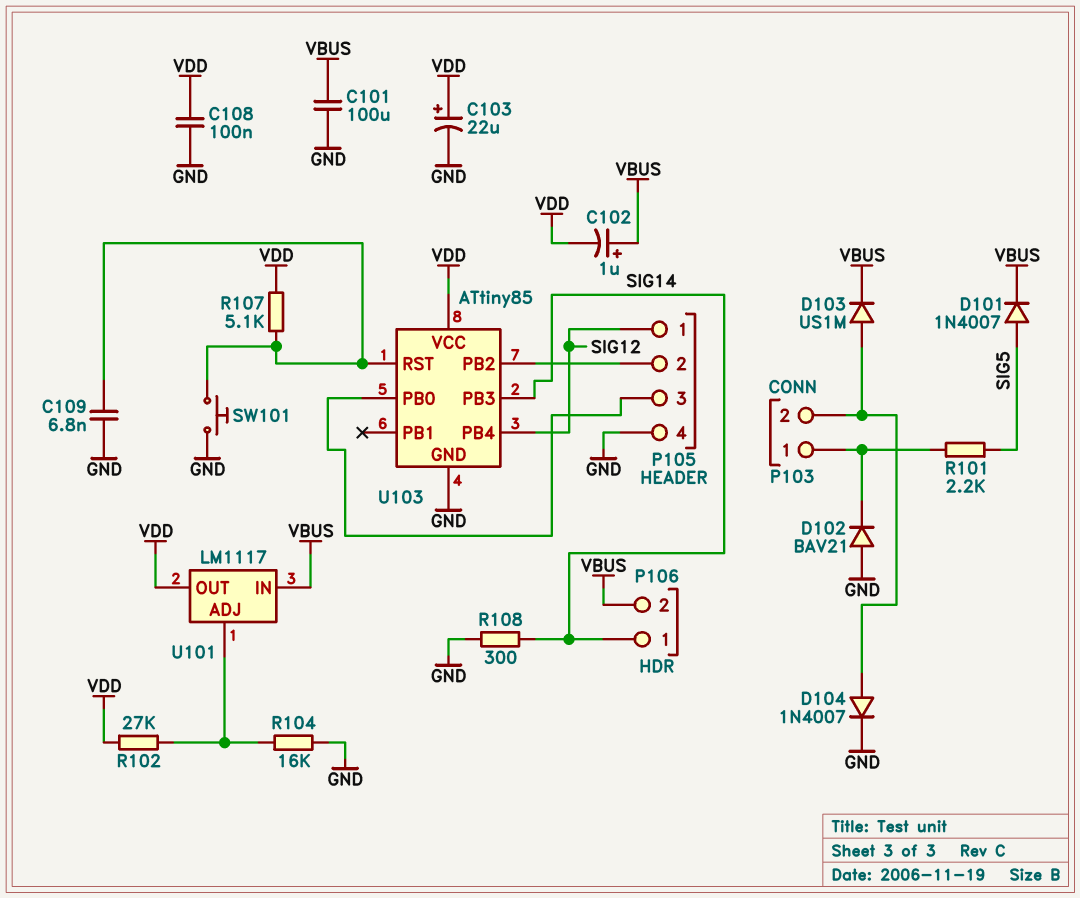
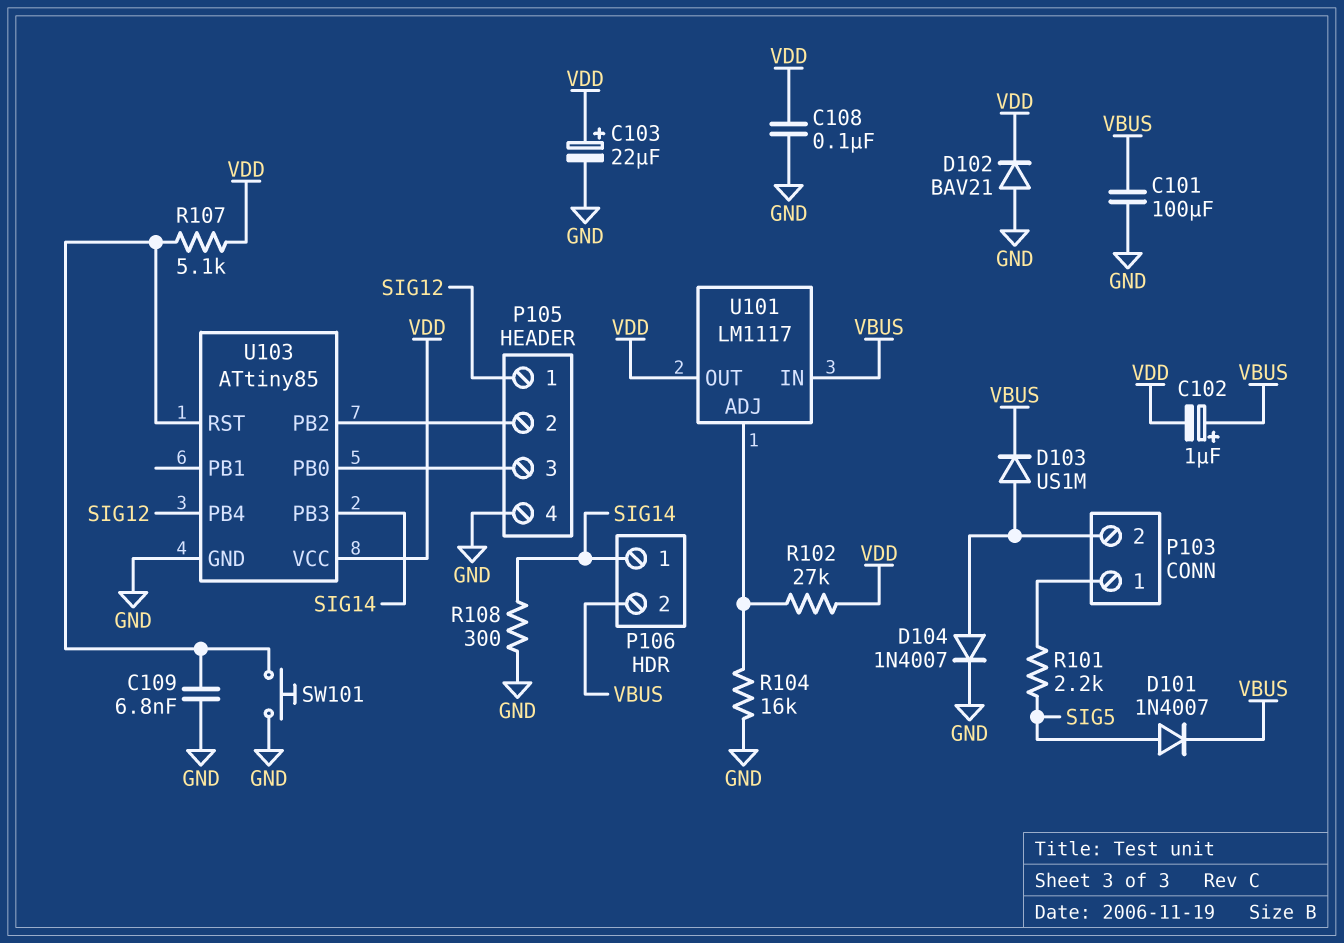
D102: diode BAV21 (A GND, K P103/1) -> diode BAV21 (A GND, K VDD)

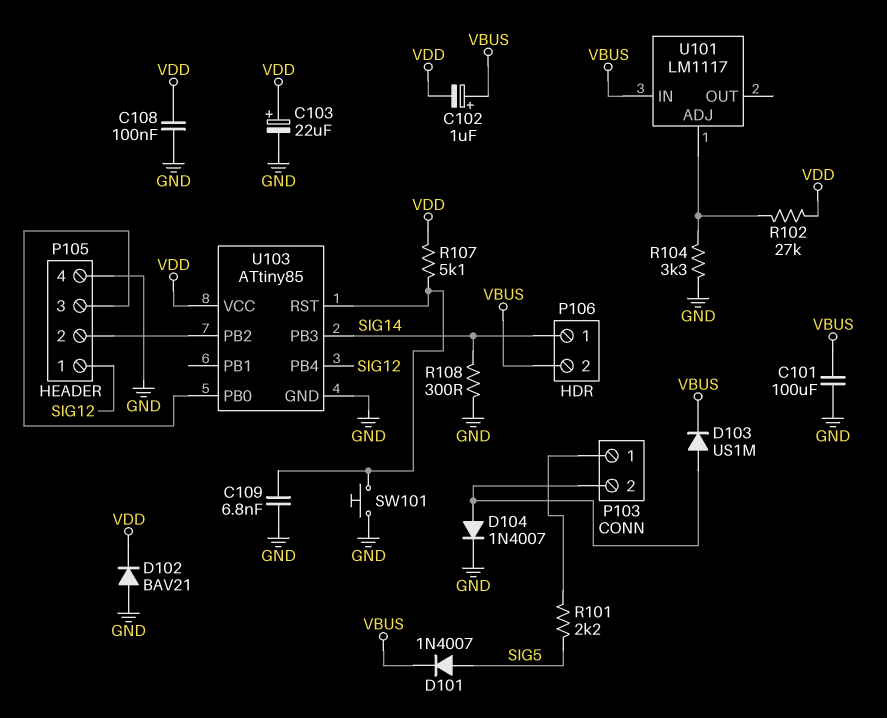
R104: 16k (GND, U101/ADJ) -> 3.3k (GND, U101/ADJ)
U101 pin OUT: VDD -> none

